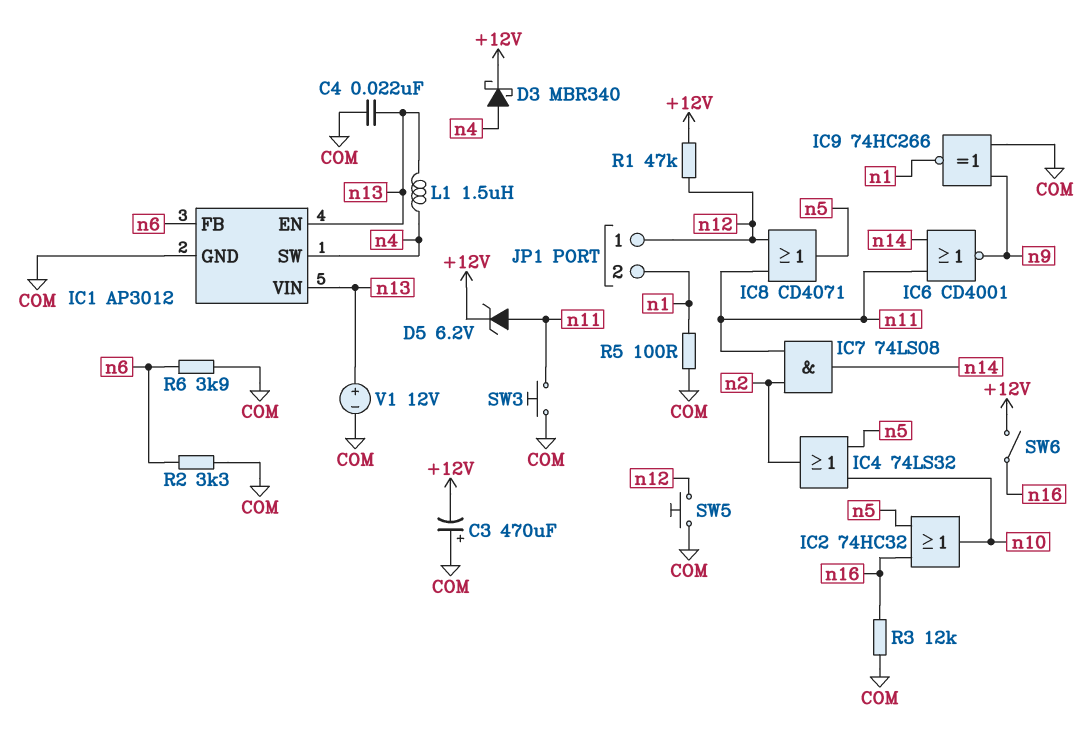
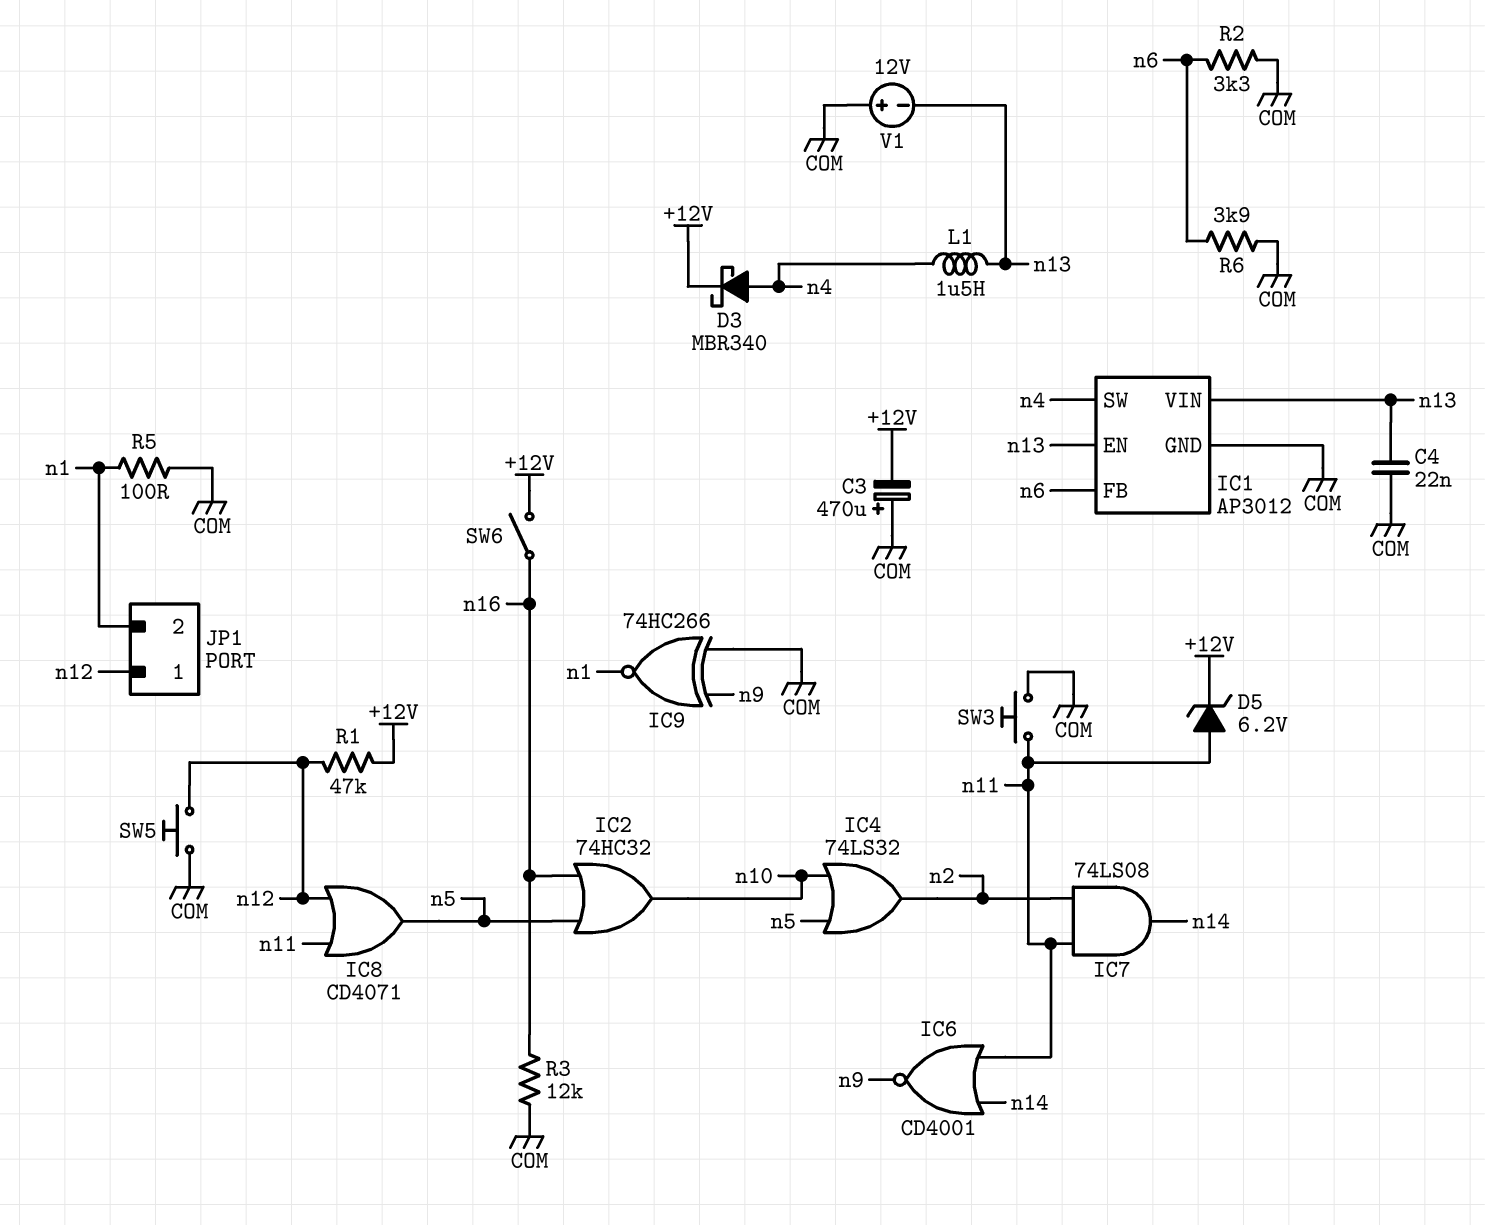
V1: 12V (plus n13, minus COM) -> 12V (plus COM, minus n13)

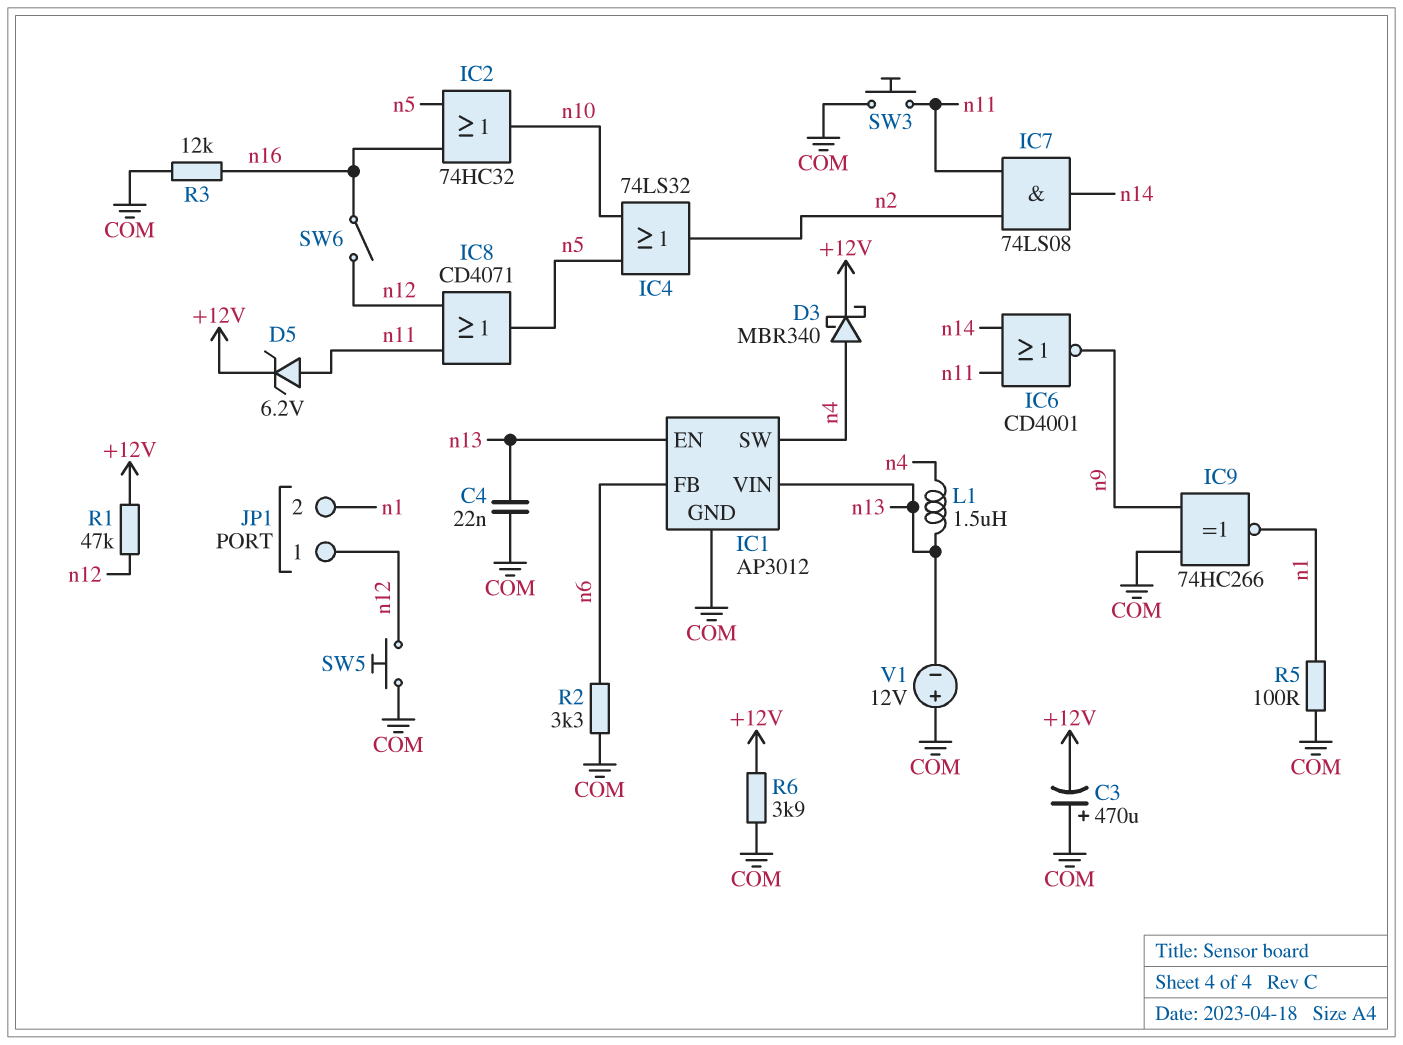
R6: 3.9k (COM, n6) -> 3.9k (+12V, COM)
SW6: switch (+12V, n16) -> switch (n12, n16)

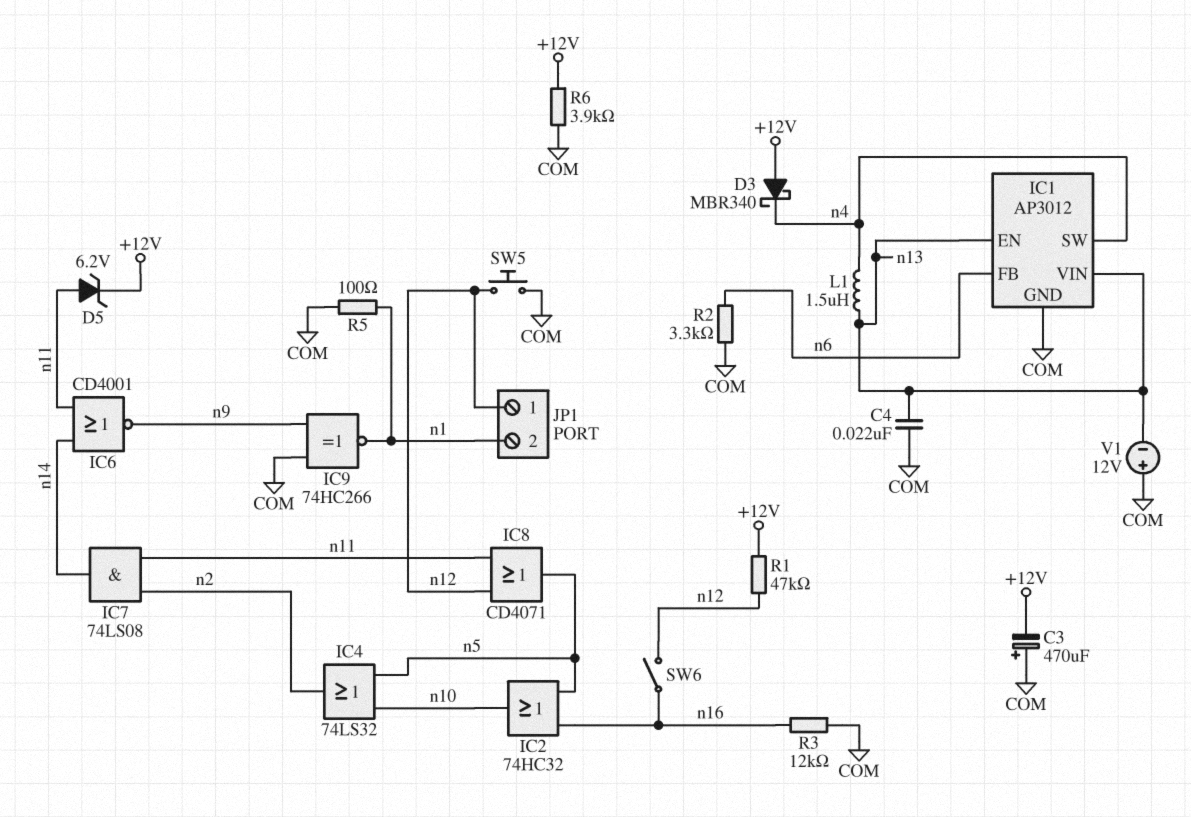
D3: schottky MBR340 (A n4, K +12V) -> schottky MBR340 (A +12V, K n4)
SW3: button (COM, n11) -> none

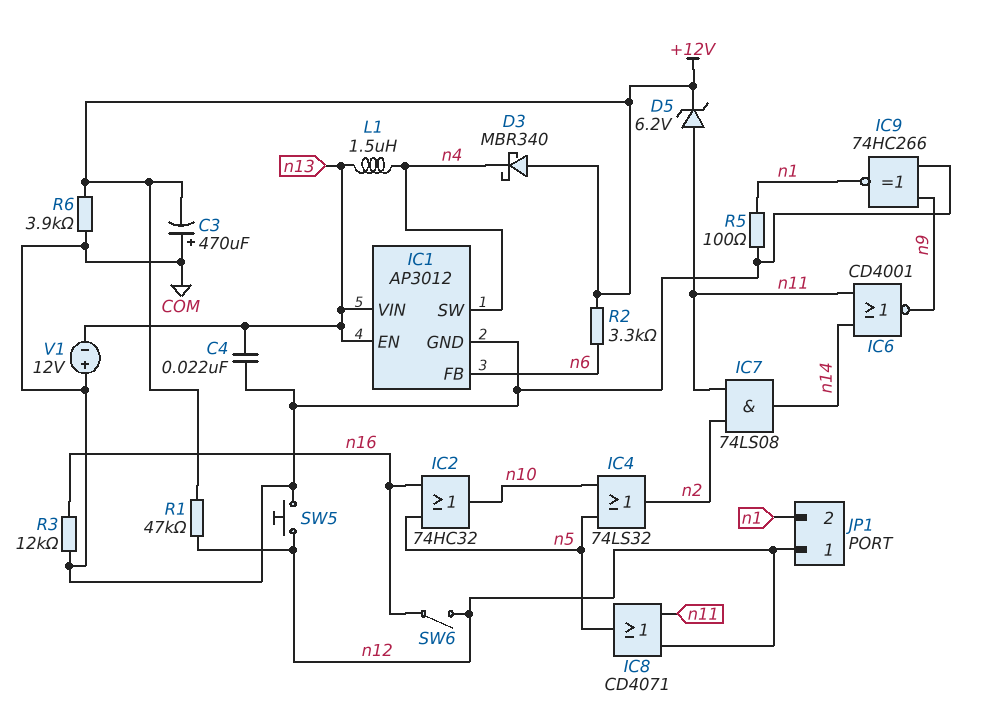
R2: 3.3k (COM, n6) -> 3.3k (+12V, n6)

